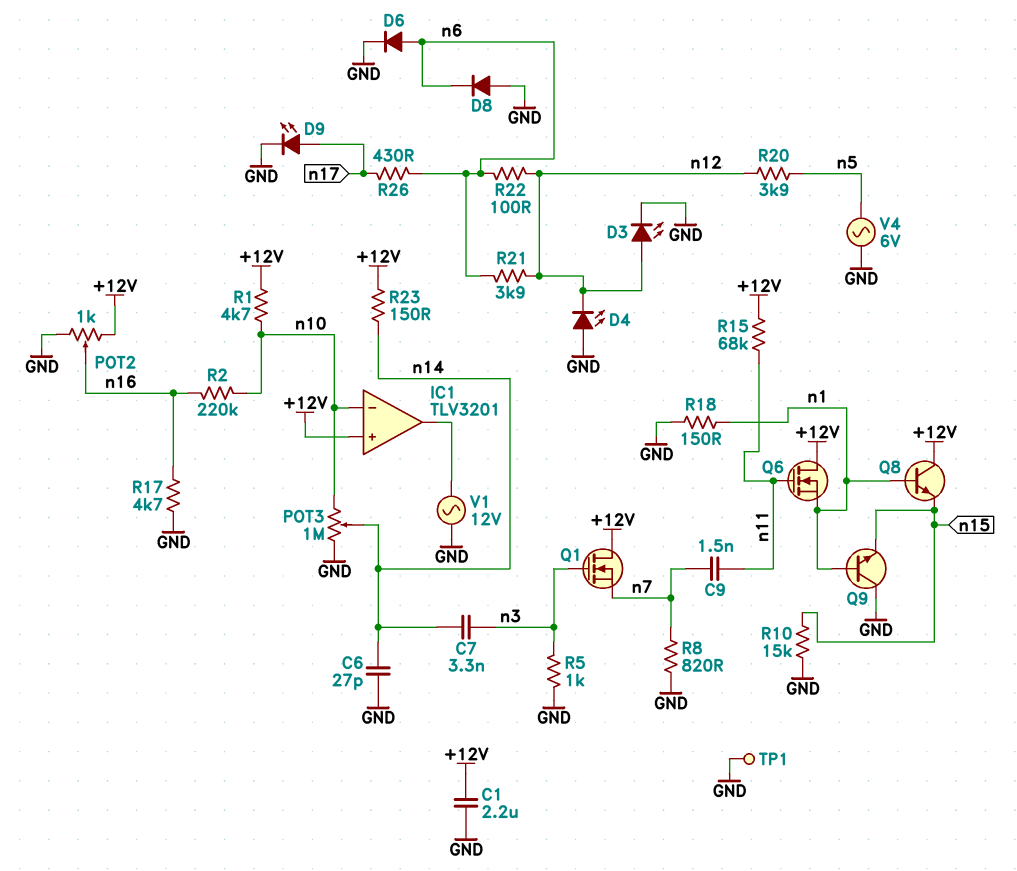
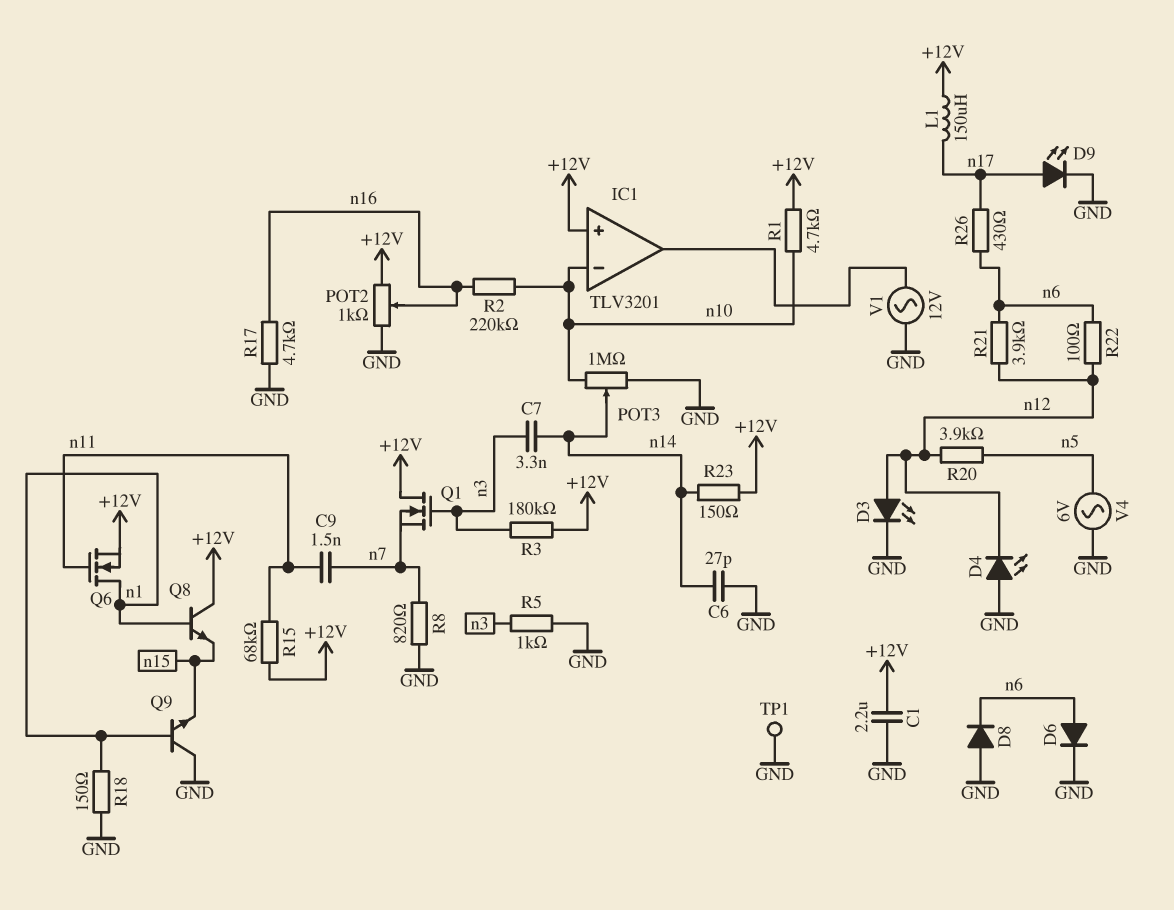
L1: none -> 150uH (+12V, n17)
Q6: NMOS (G n11, D +12V, S n1) -> NMOS (G n11, D n1, S +12V)
R3: none -> 180k (+12V, n3)
R10: 15k (GND, n15) -> none

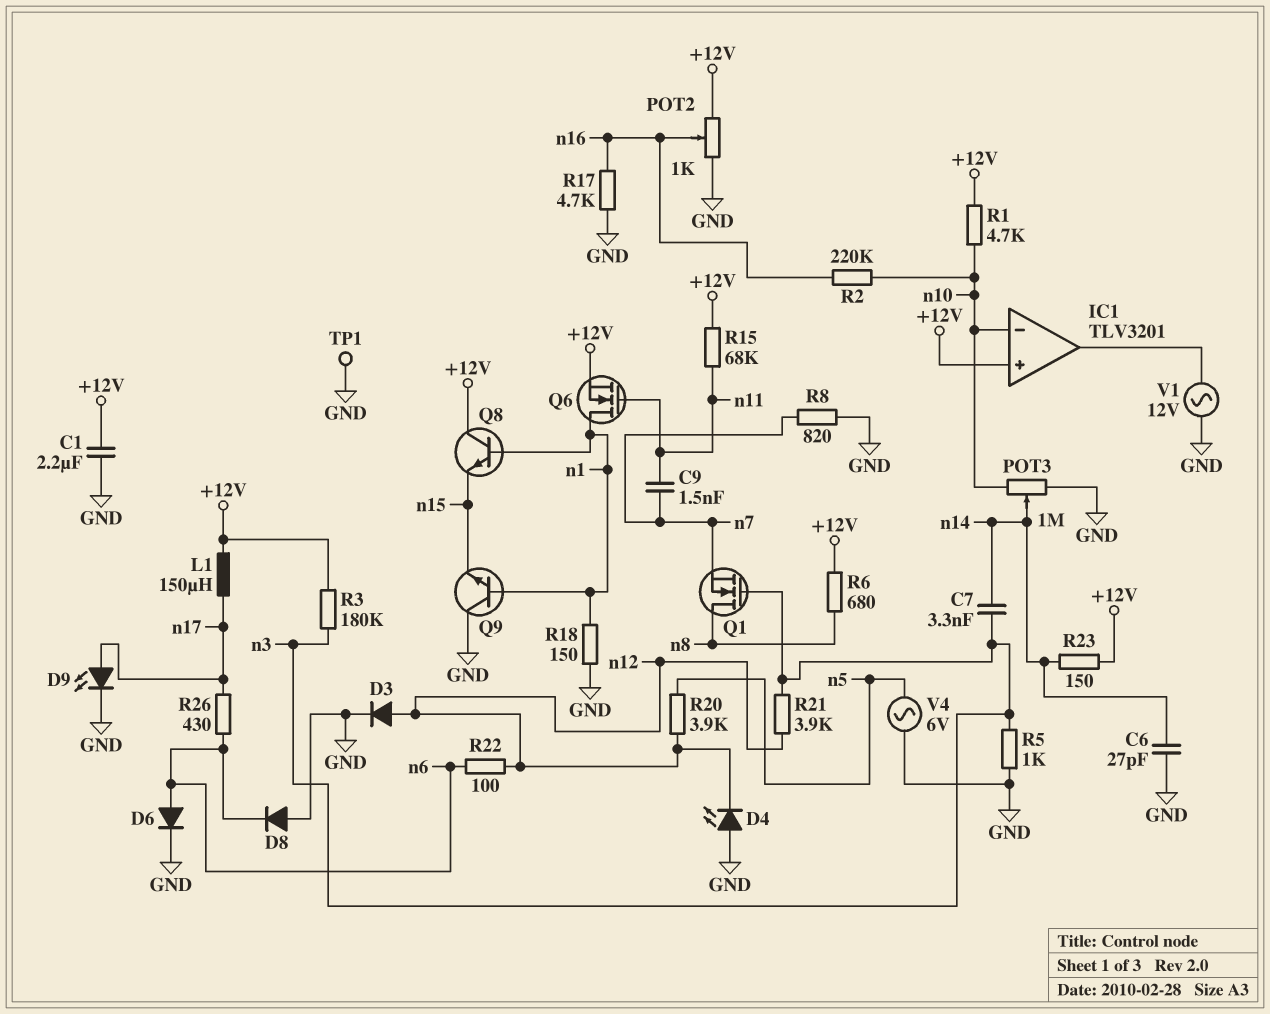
D3: LED (A n12, K GND) -> diode (A n12, K GND)
Q1: NMOS (G n3, D +12V, S n7) -> NMOS (G n3, D n8, S n7)
R6: none -> 680 (+12V, n8)
R21: 3.9k (n6, n12) -> 3.9k (n3, n12)

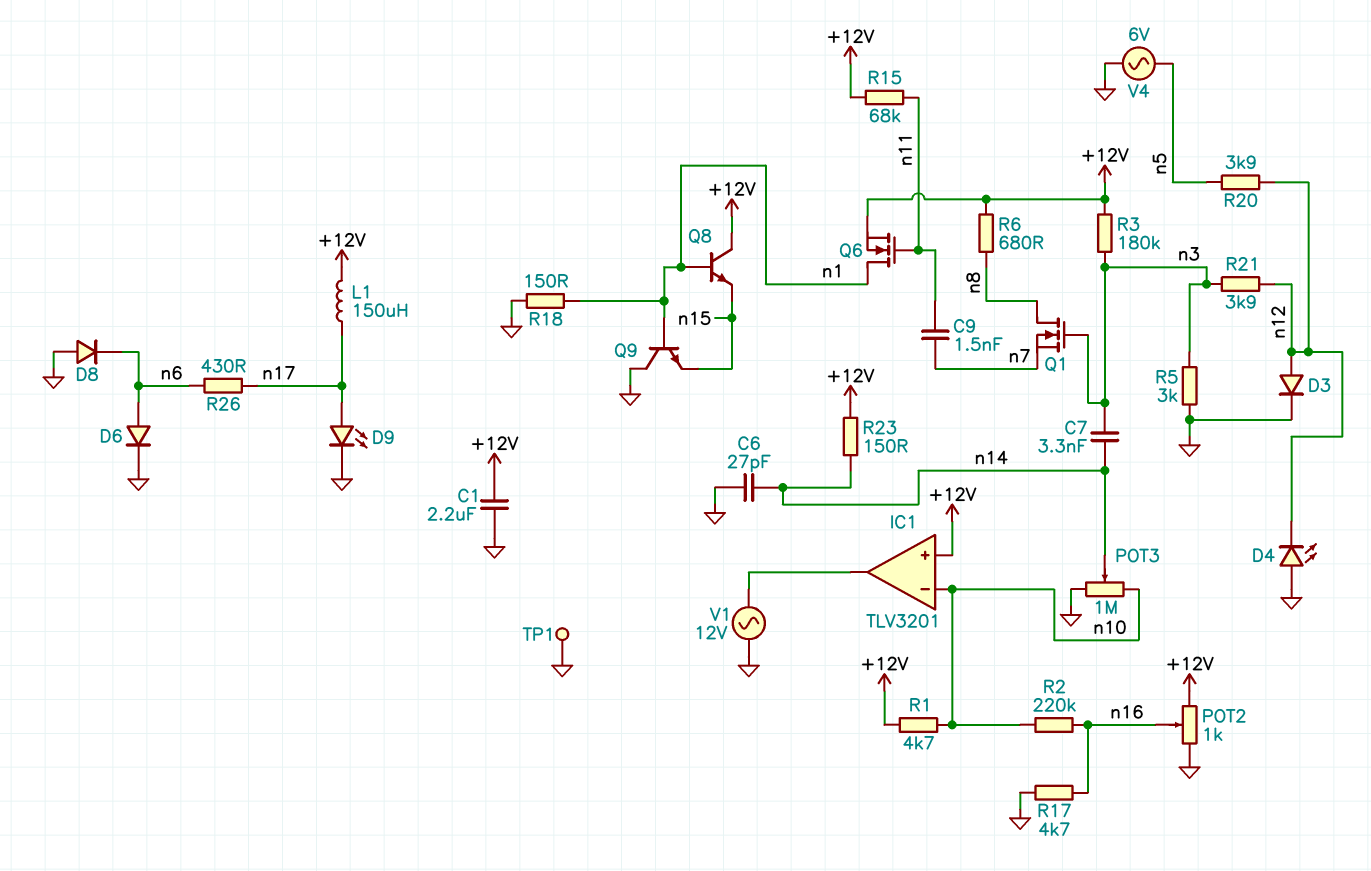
R5: 1k (GND, n3) -> 3k (GND, n3)
R8: 820 (GND, n7) -> none
R22: 100 (n6, n12) -> none

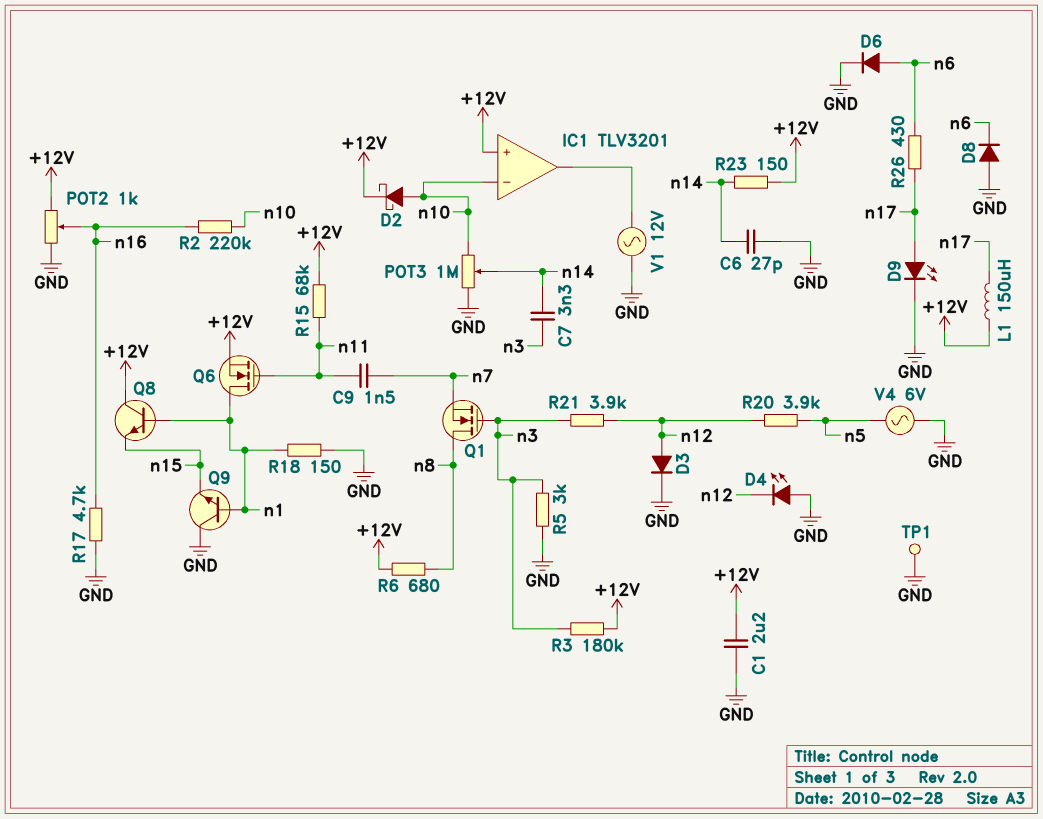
D2: none -> schottky (A n10, K +12V)
R1: 4.7k (+12V, n10) -> none

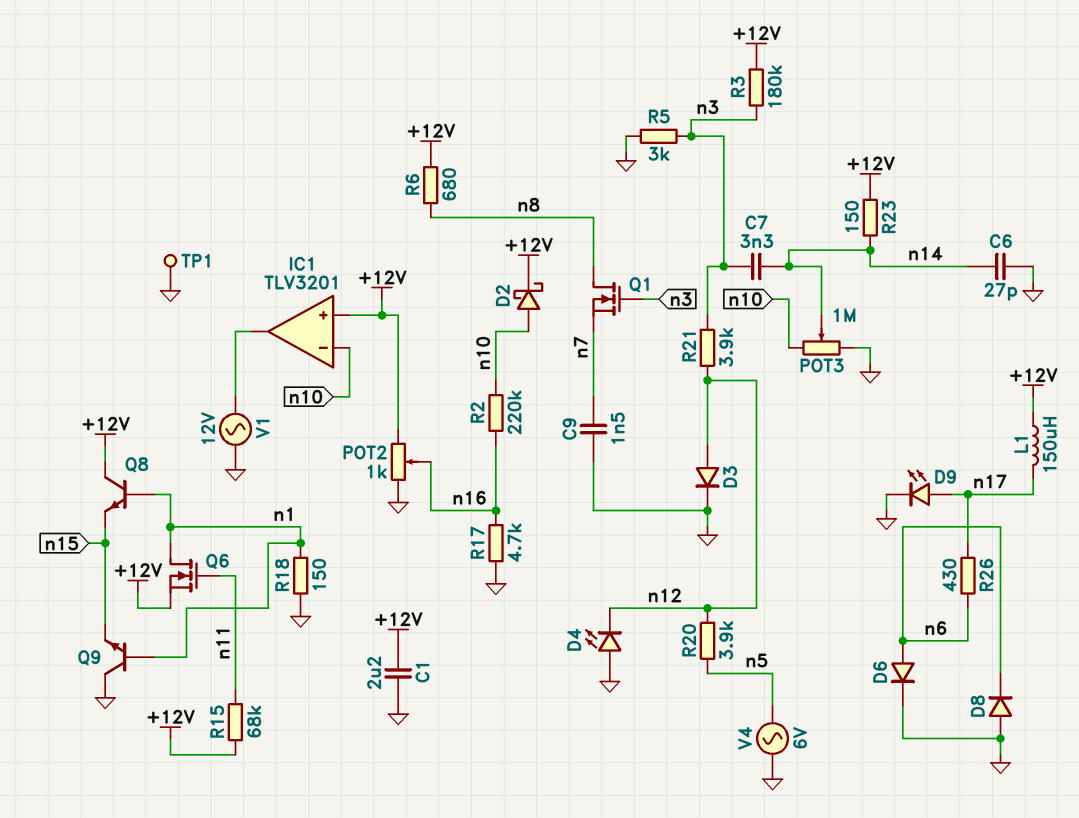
C9: 1.5nF (n7, n11) -> 1.5nF (GND, n7)

